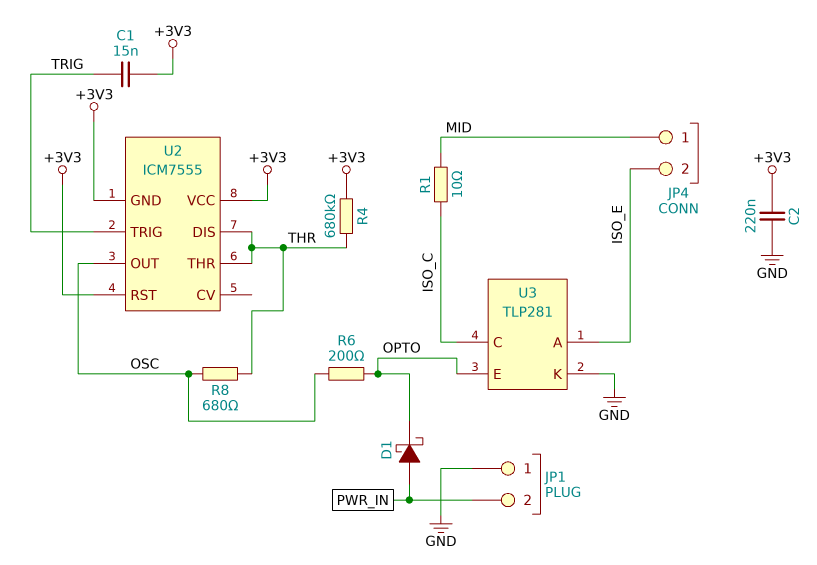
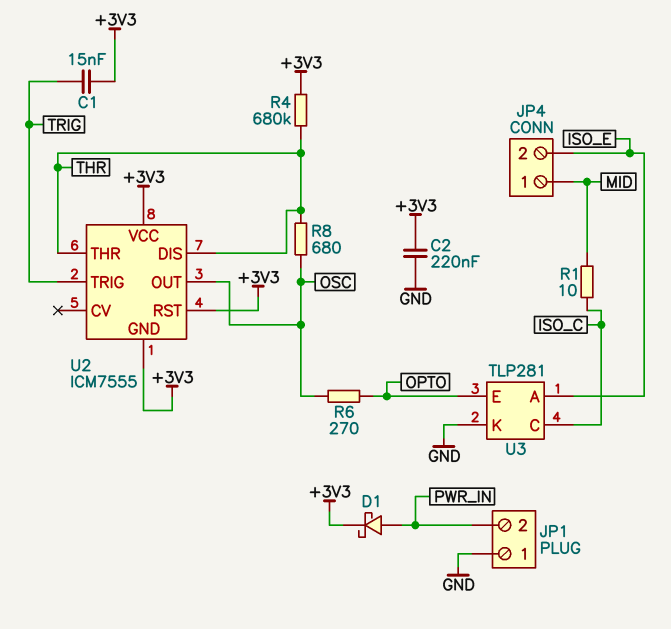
D1: schottky (A PWR_IN, K OPTO) -> schottky (A PWR_IN, K +3V3)
R6: 200 (OPTO, OSC) -> 270 (OPTO, OSC)

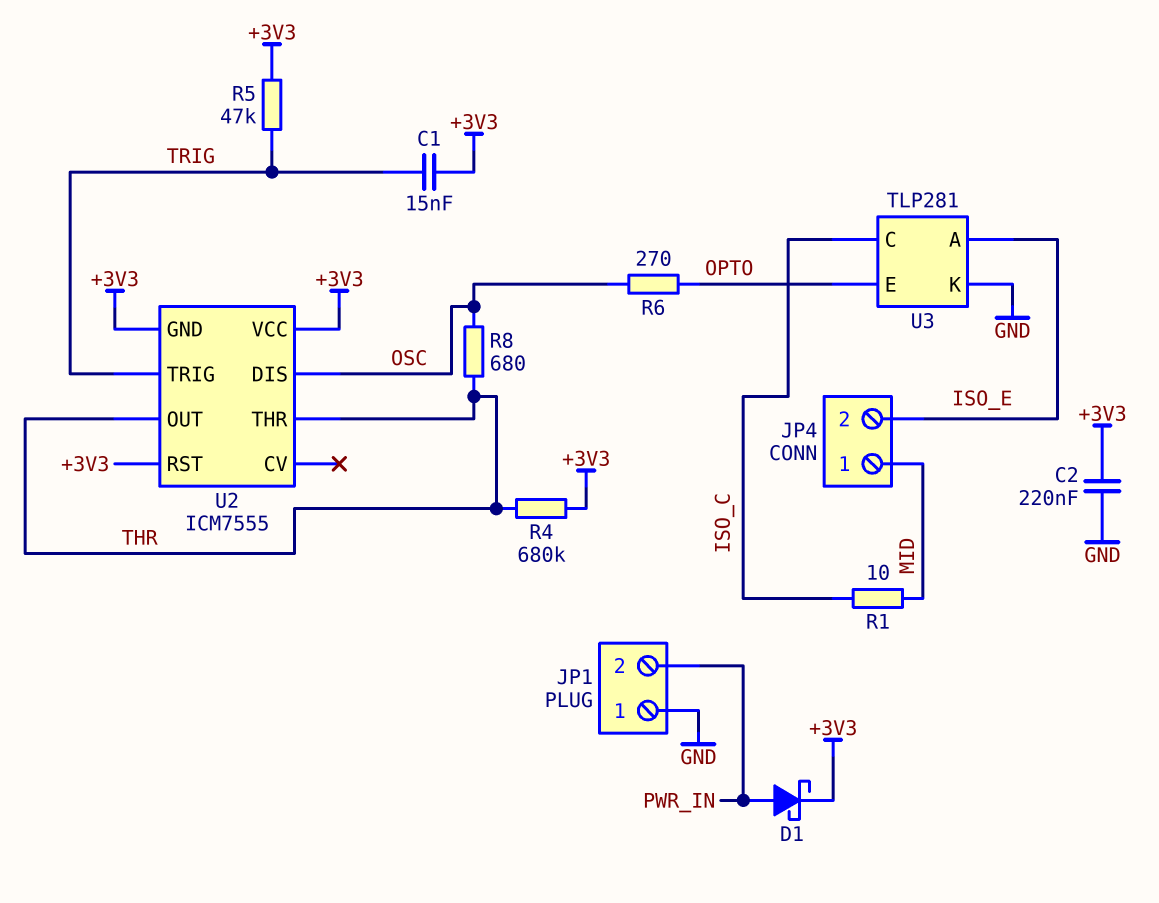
R5: none -> 47k (+3V3, TRIG)
U2 pin DIS: THR -> OSC
U2 pin OUT: OSC -> THR

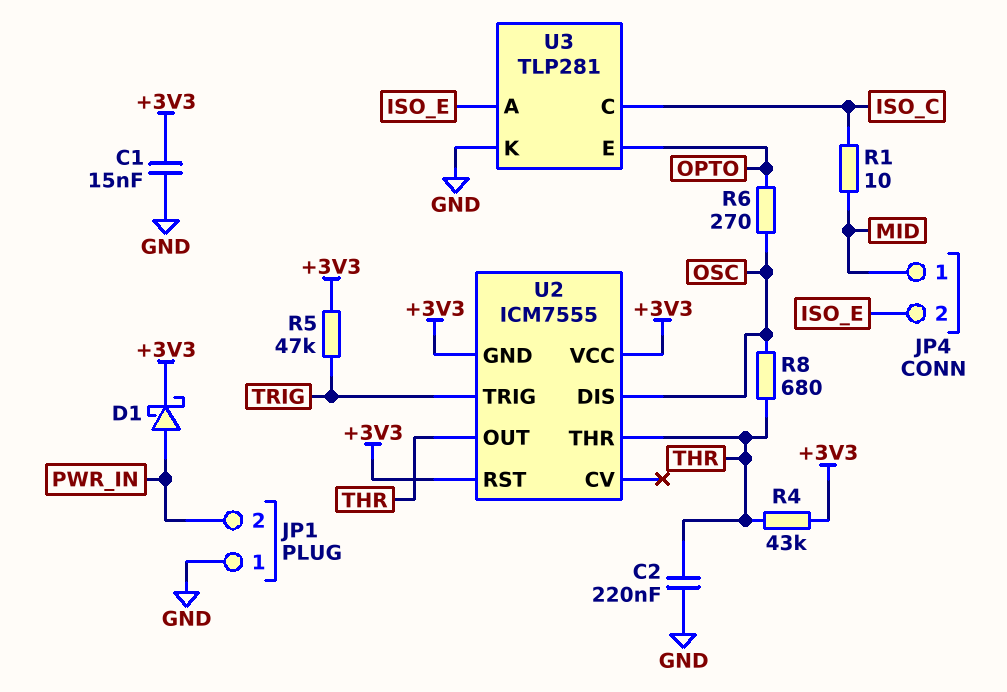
C1: 15nF (+3V3, TRIG) -> 15nF (+3V3, GND)
C2: 220nF (+3V3, GND) -> 220nF (GND, THR)
R4: 680k (+3V3, THR) -> 43k (+3V3, THR)

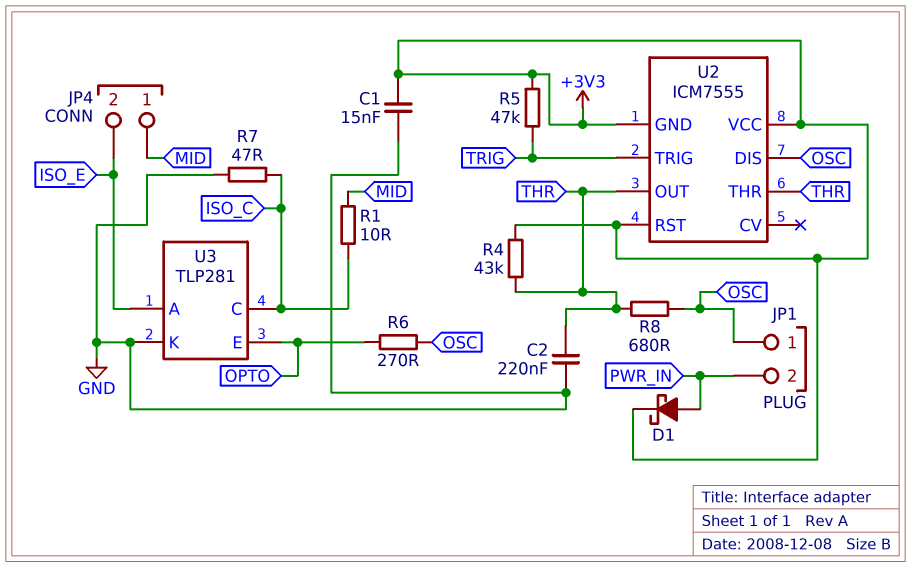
JP1 pin 1: GND -> OSC
R7: none -> 47 (GND, ISO_C)

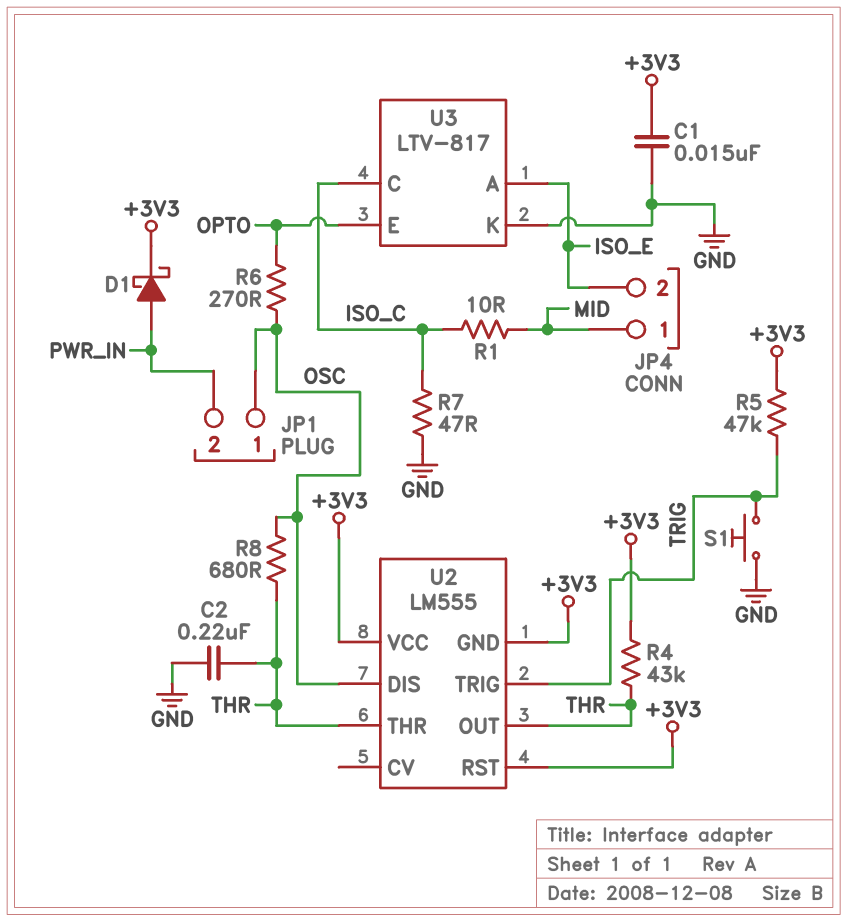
S1: none -> button (GND, TRIG)
U2: ICM7555 -> LM555
U3: TLP281 -> LTV-817

